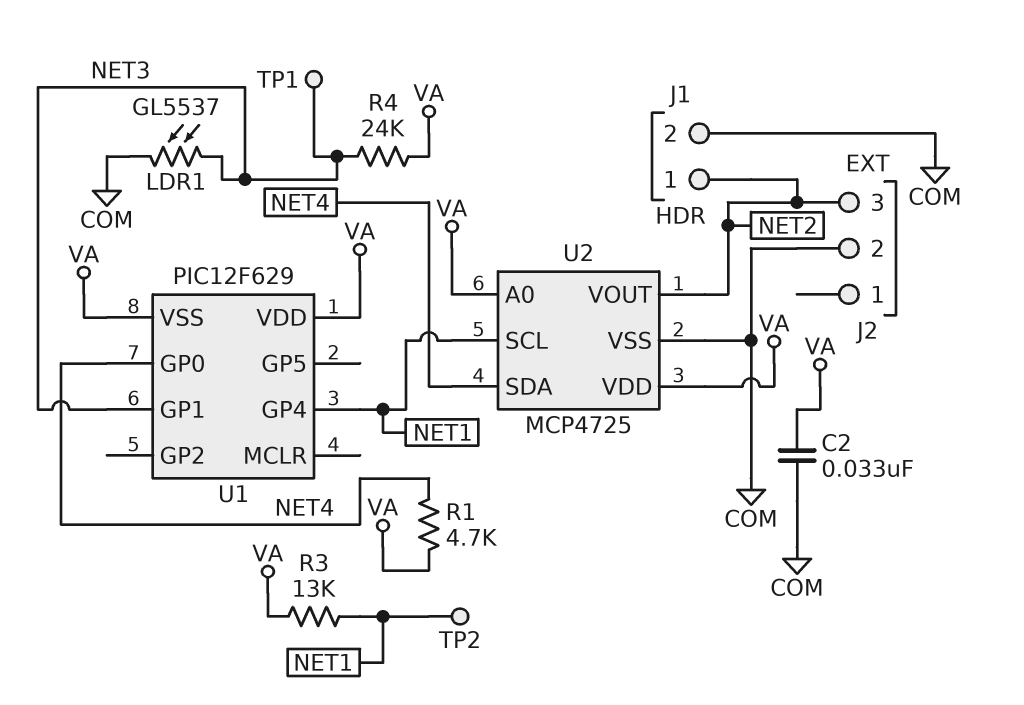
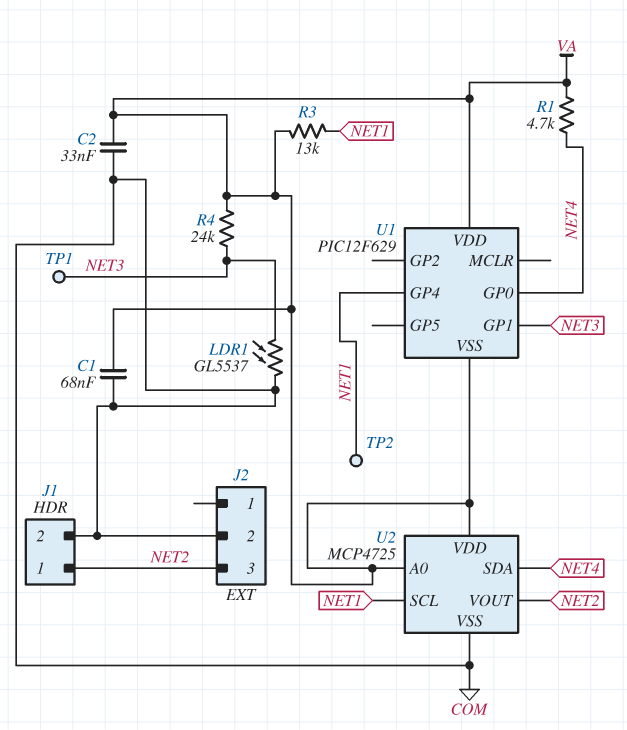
C1: none -> 68nF (COM, VA)

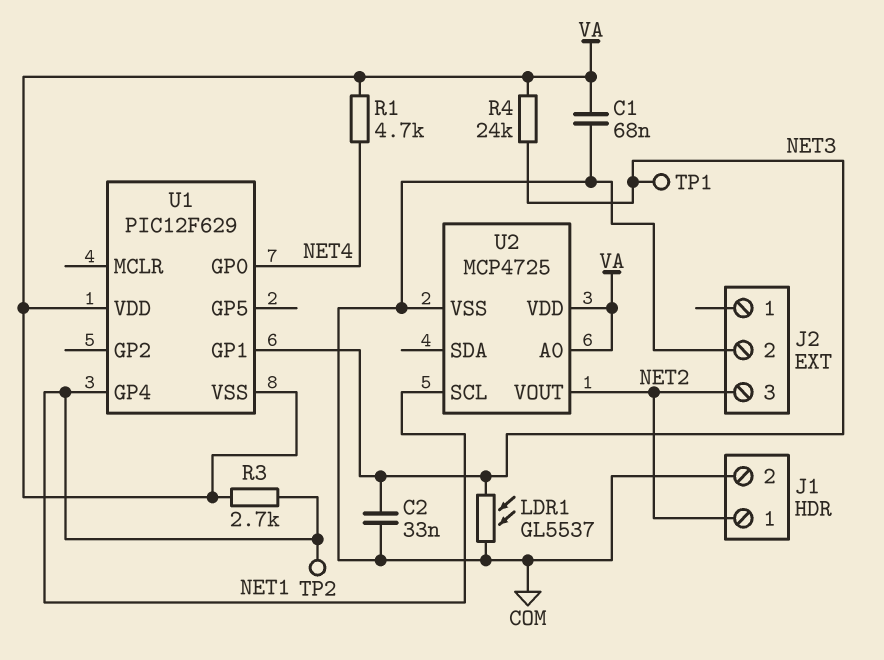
C2: 33nF (COM, VA) -> 33nF (COM, NET3)
R3: 13k (NET1, VA) -> 2.7k (NET1, VA)
U2 pin SDA: NET4 -> none

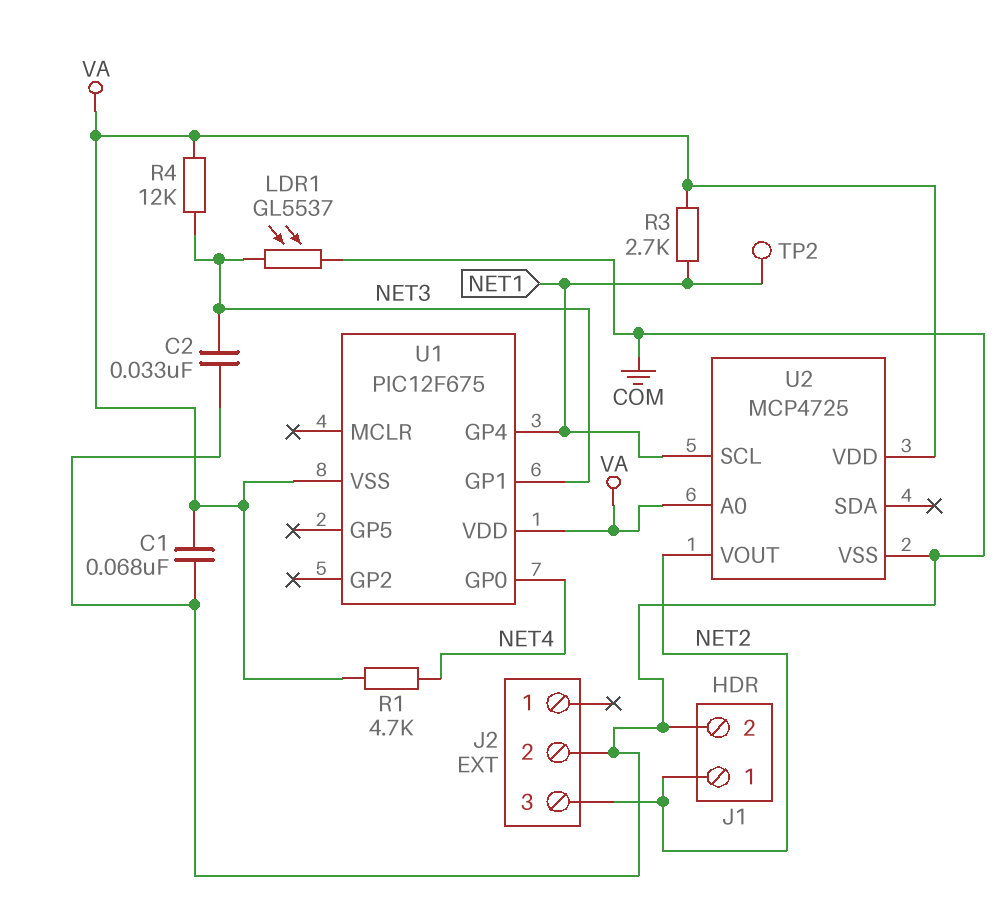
R4: 24k (NET3, VA) -> 12k (NET3, VA)
TP1: test point (NET3) -> none
U1: PIC12F629 -> PIC12F675

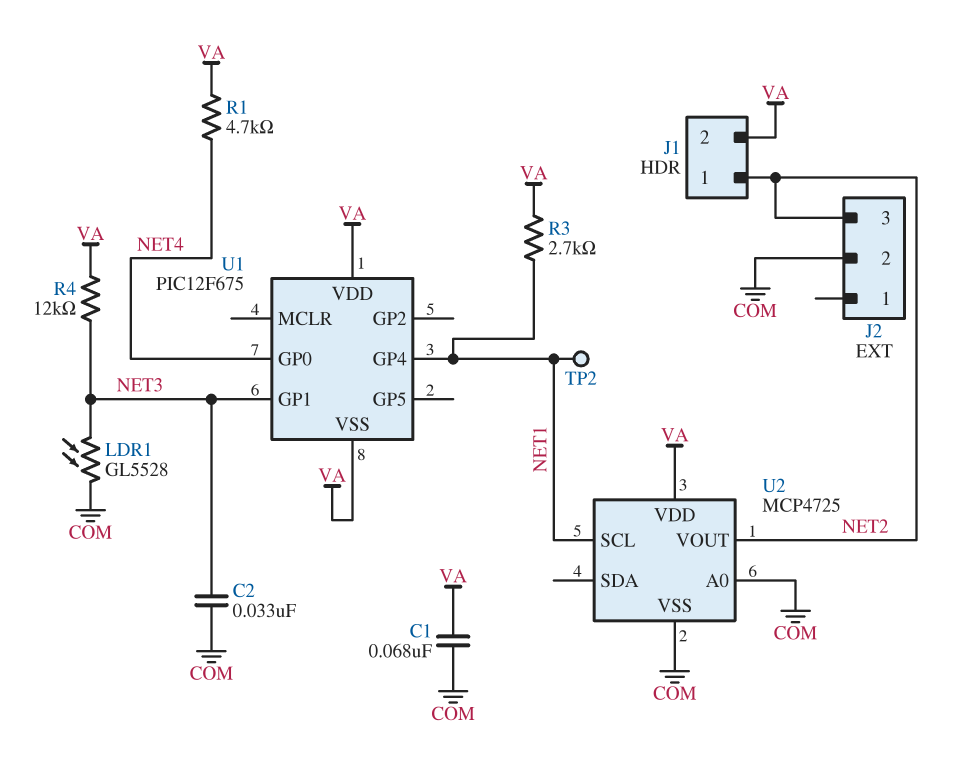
J1 pin 2: COM -> VA
LDR1: GL5537 (COM, NET3) -> GL5528 (COM, NET3)
U2 pin A0: VA -> COM

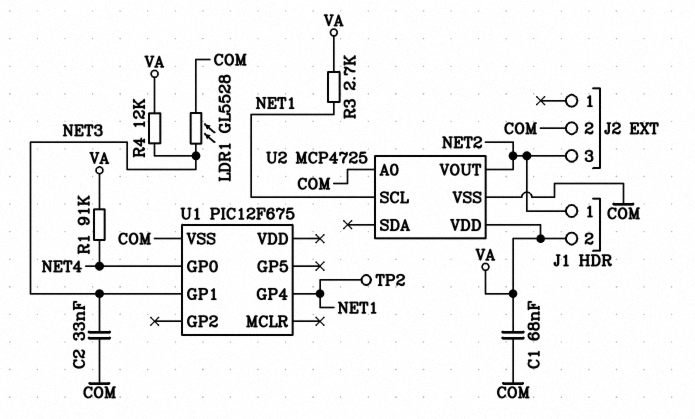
R1: 4.7k (NET4, VA) -> 91k (NET4, VA)
U1 pin VDD: VA -> none
U1 pin VSS: VA -> COM

